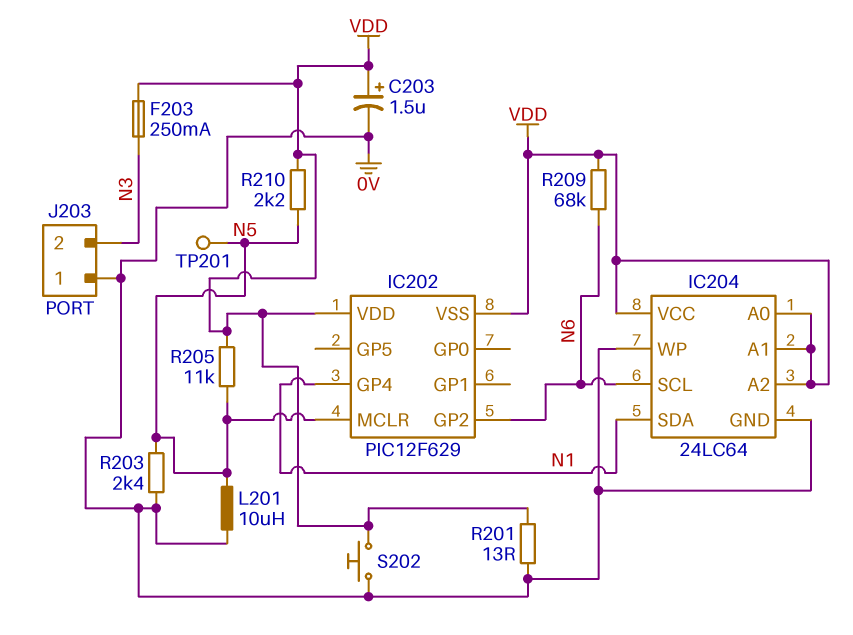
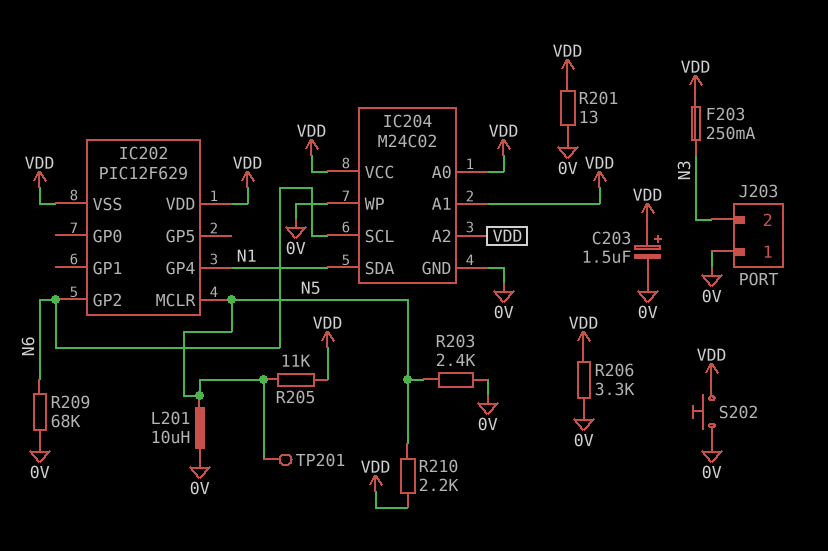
IC204: 24LC64 -> M24C02
R206: none -> 3.3k (0V, VDD)
R209: 68k (N6, VDD) -> 68k (0V, N6)

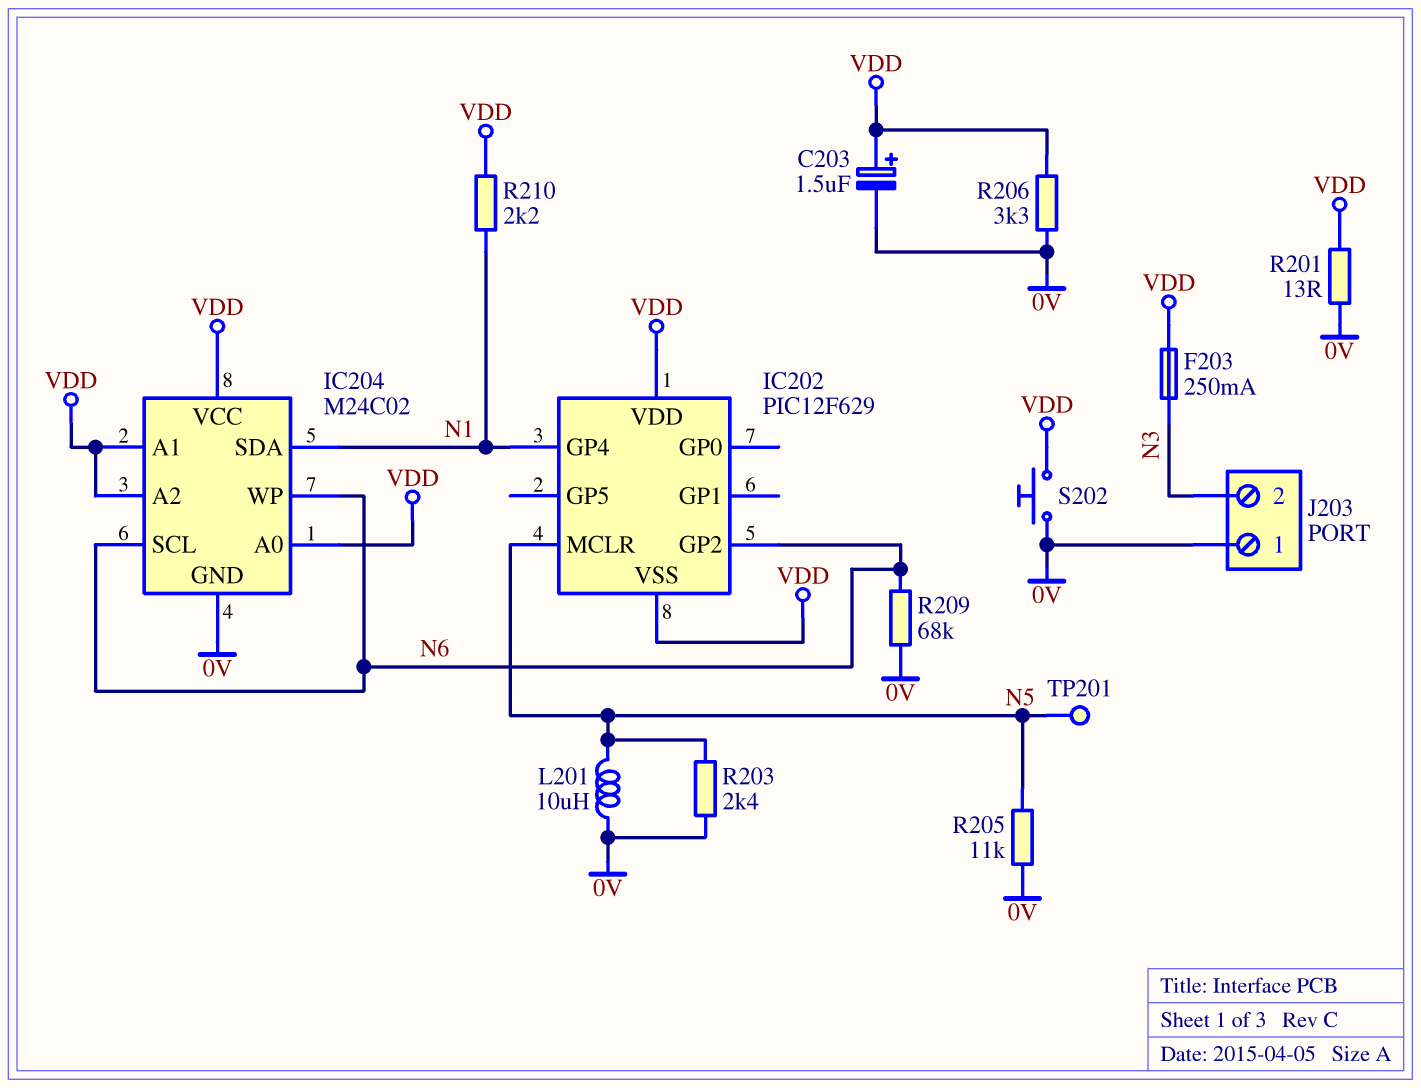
IC204 pin WP: 0V -> N6
R205: 11k (N5, VDD) -> 11k (0V, N5)
R210: 2.2k (N5, VDD) -> 2.2k (N1, VDD)

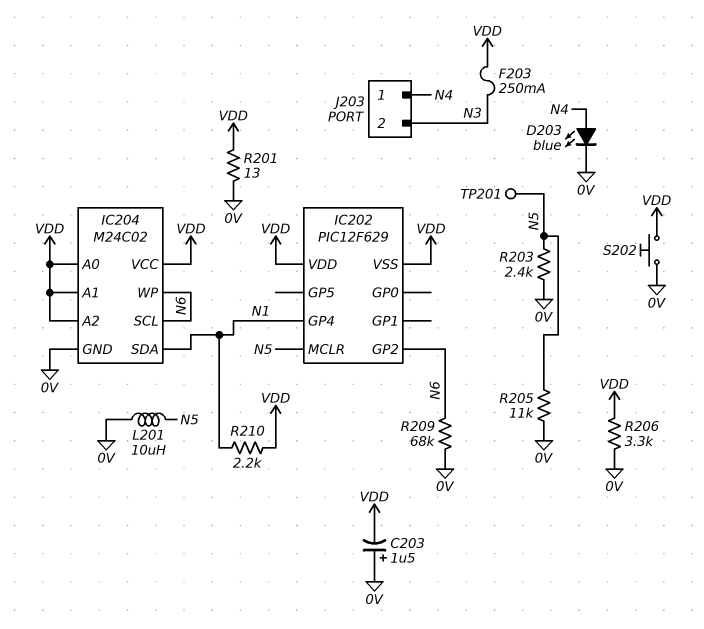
C203: 1.5uF (plus VDD, minus 0V) -> 1.5uF (plus 0V, minus VDD)
D203: none -> LED blue (A N4, K 0V)
J203 pin 1: 0V -> N4

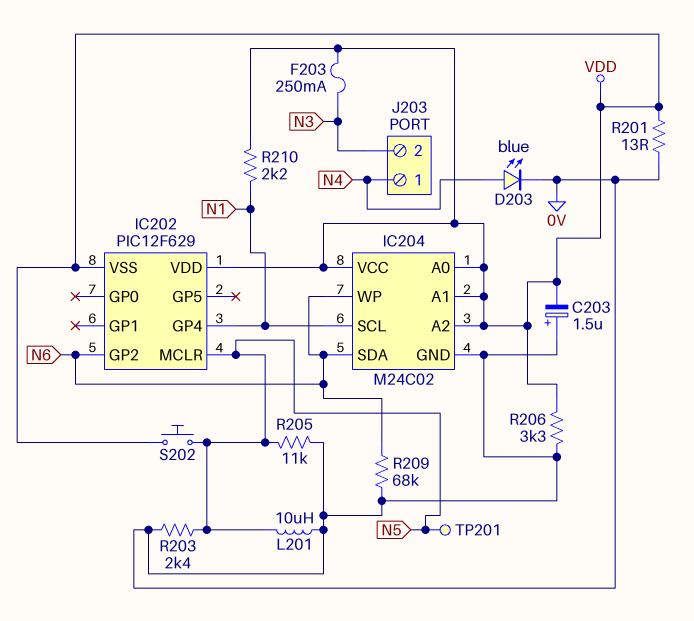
IC204 pin SCL: N6 -> N1
IC204 pin SDA: N1 -> N6
S202: button (0V, VDD) -> button (N5, VDD)

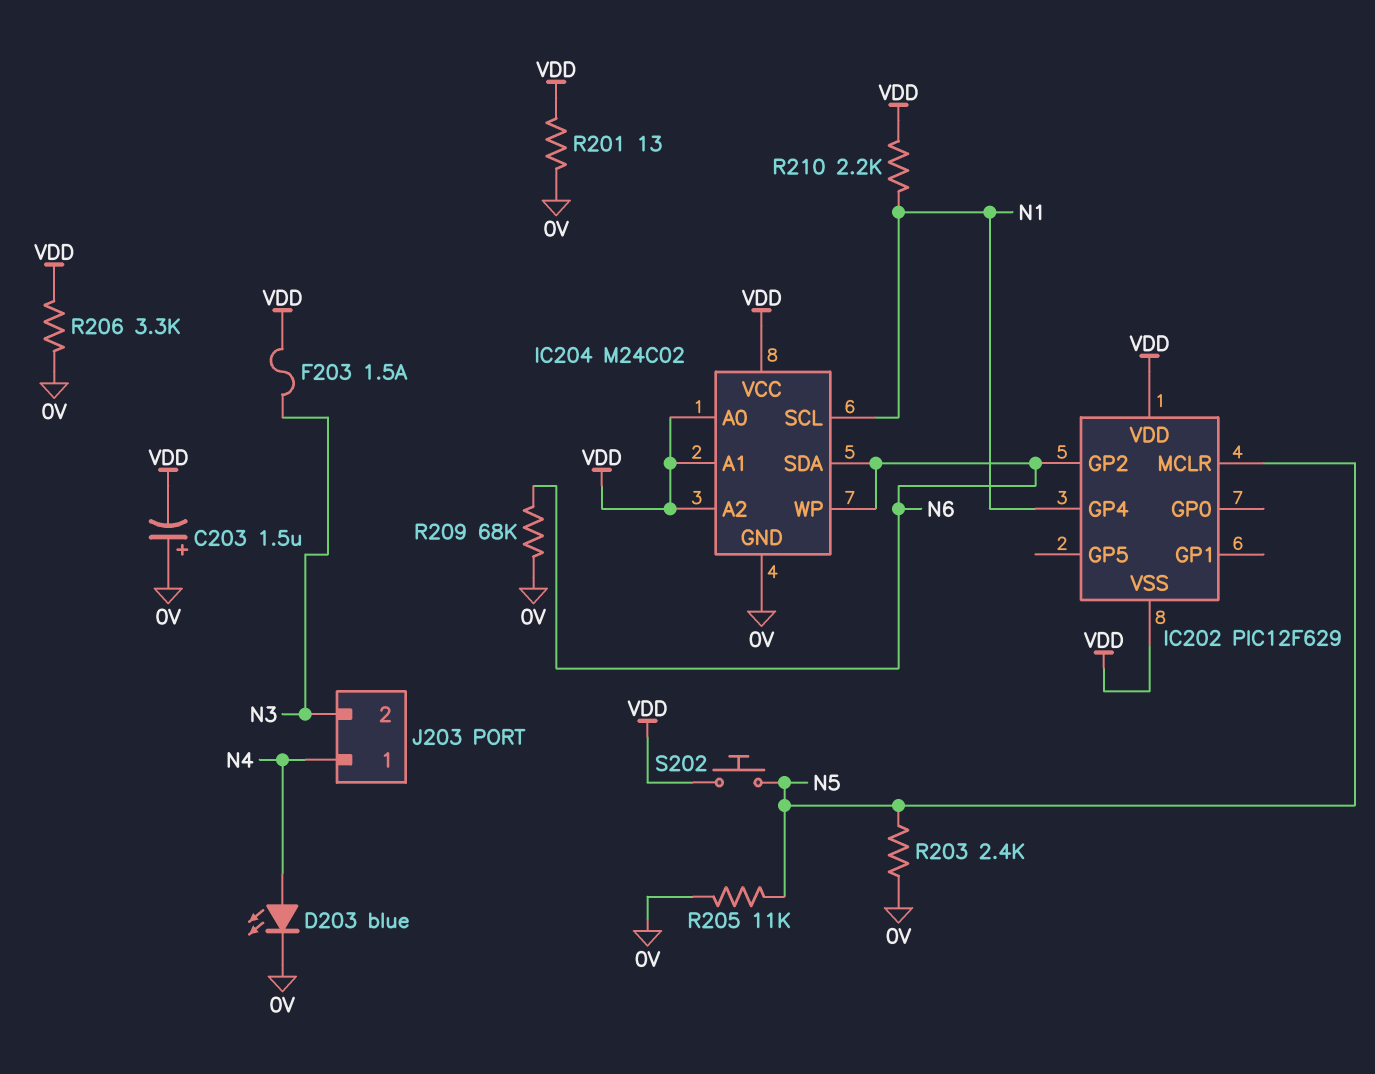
F203: 250mA (N3, VDD) -> 1.5A (N3, VDD)
L201: 10uH (0V, N5) -> none
TP201: test point (N5) -> none

